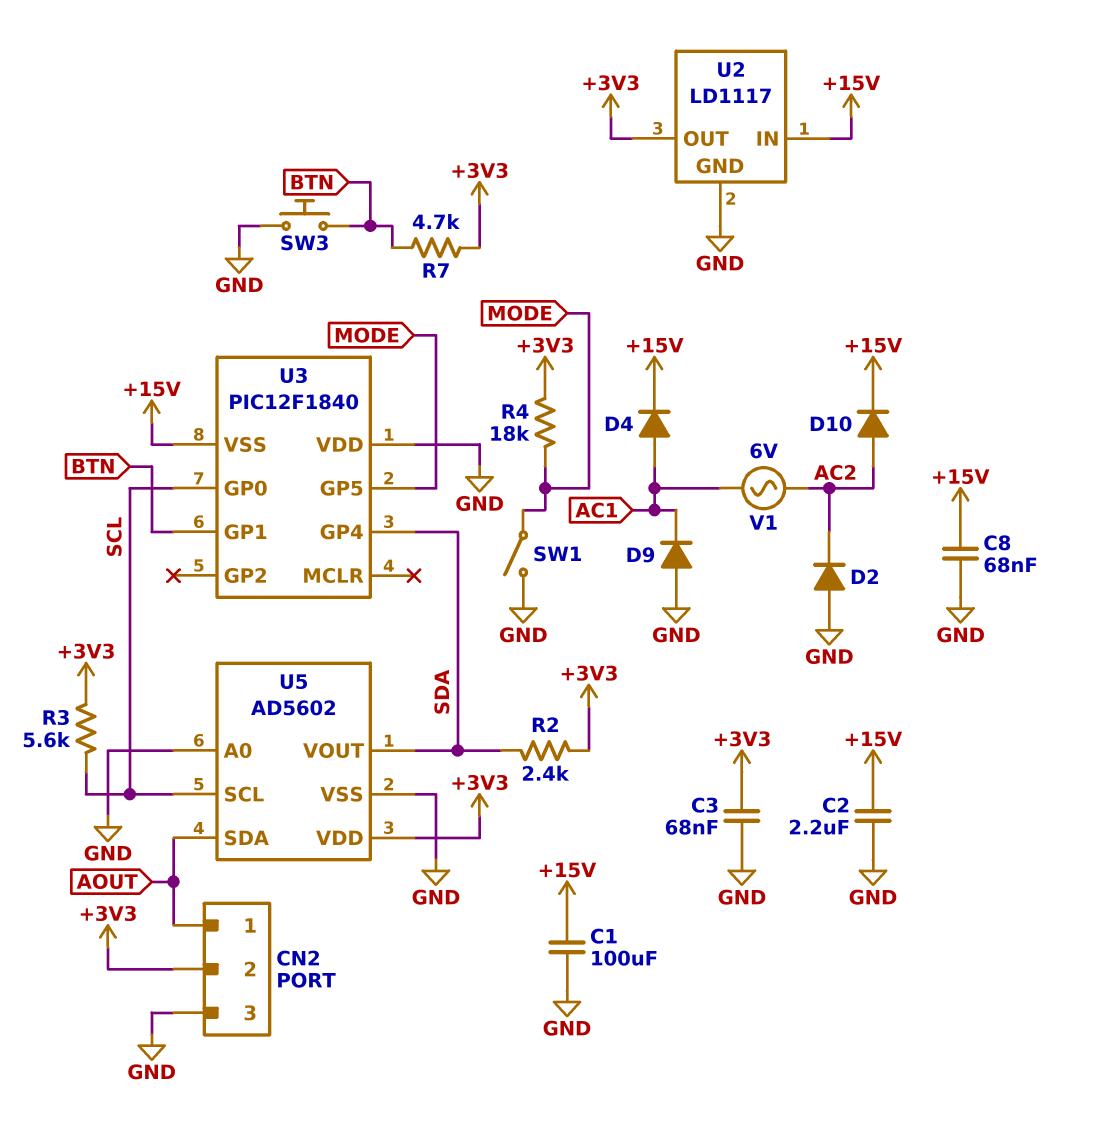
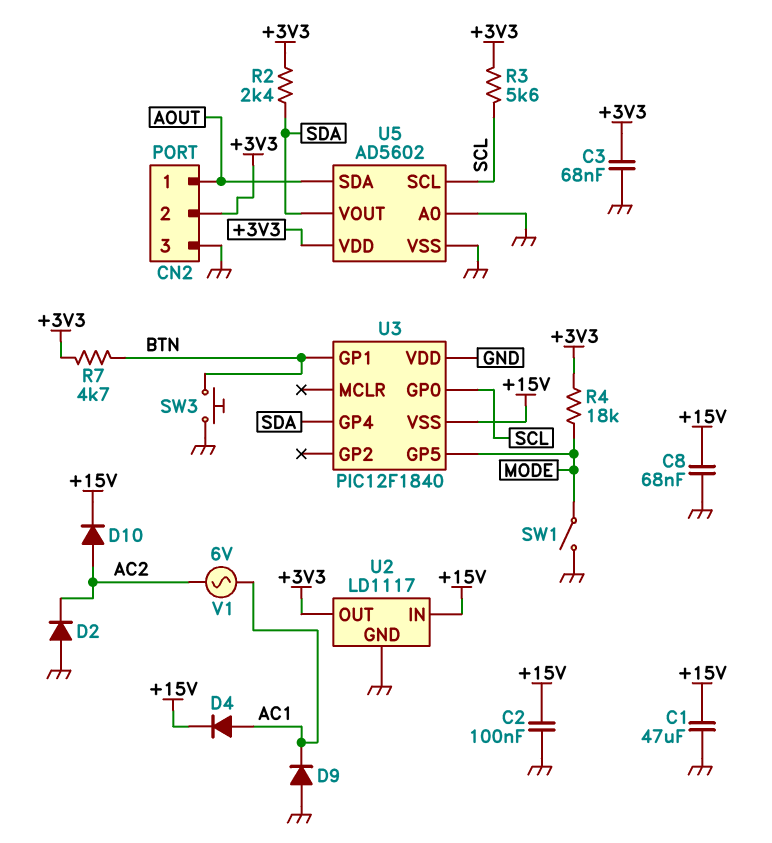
C1: 100uF (+15V, GND) -> 47uF (+15V, GND)
C2: 2.2uF (+15V, GND) -> 100nF (+15V, GND)

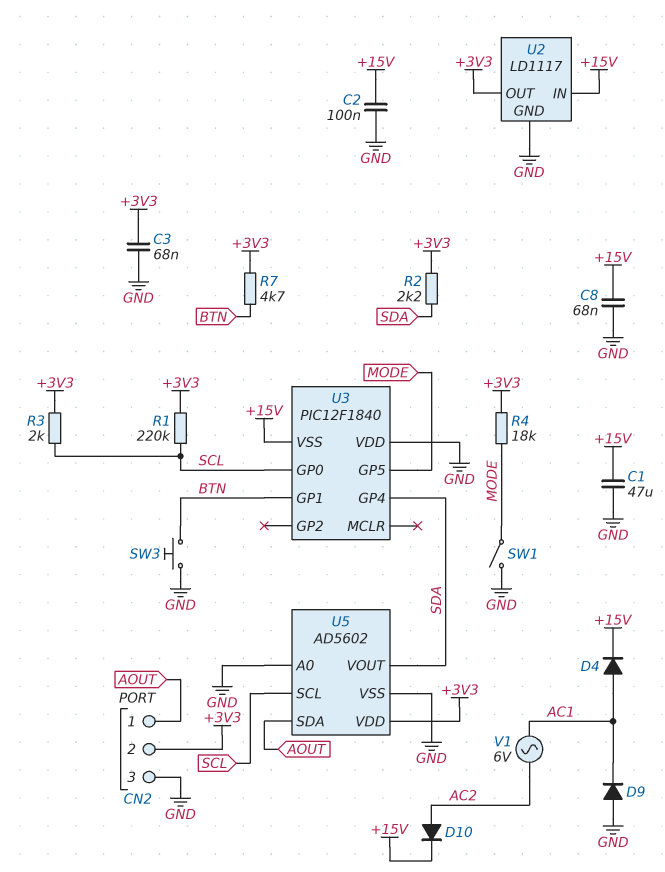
D2: diode (A GND, K AC2) -> none
R1: none -> 220k (+3V3, SCL)
R2: 2.4k (+3V3, SDA) -> 2.2k (+3V3, SDA)
R3: 5.6k (+3V3, SCL) -> 2k (+3V3, SCL)

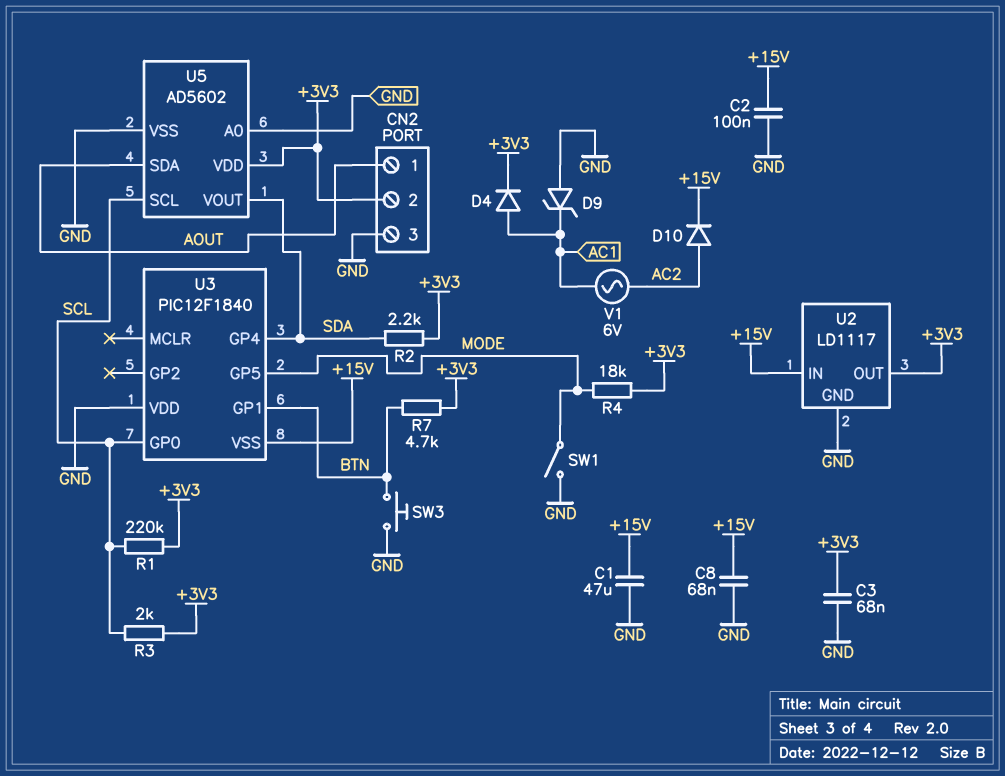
D4: diode (A AC1, K +15V) -> diode (A AC1, K +3V3)
D9: diode (A GND, K AC1) -> zener (A GND, K AC1)

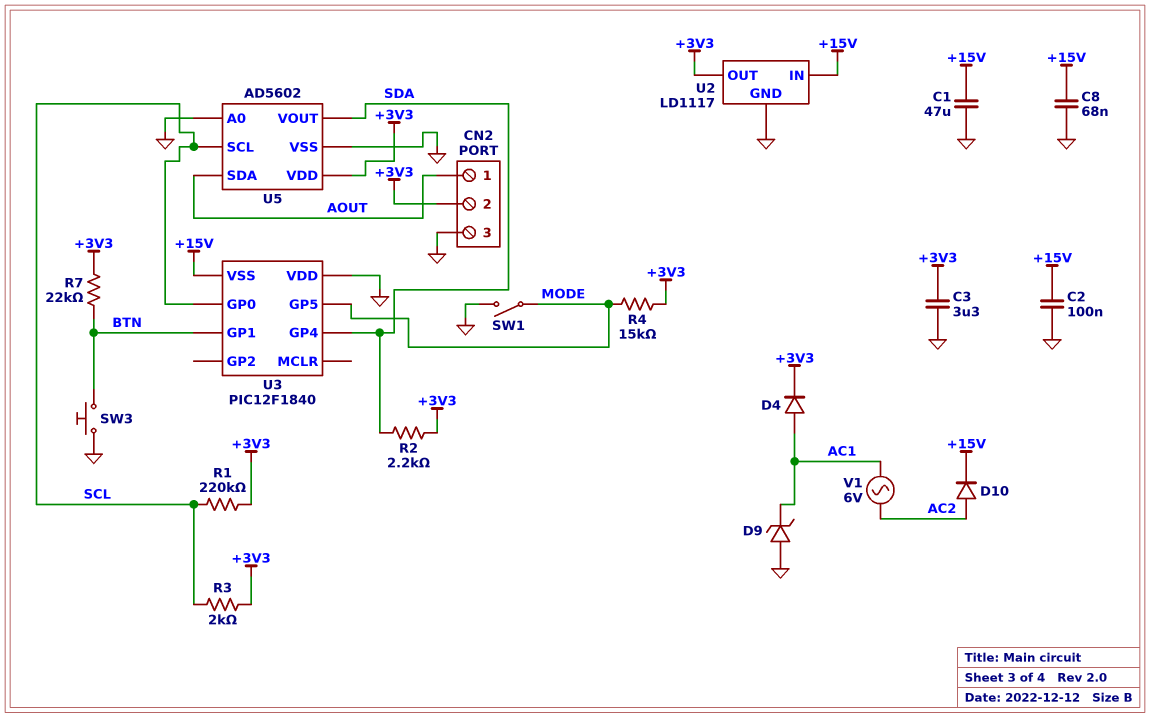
C3: 68nF (+3V3, GND) -> 3.3uF (+3V3, GND)
R4: 18k (+3V3, MODE) -> 15k (+3V3, MODE)
R7: 4.7k (+3V3, BTN) -> 22k (+3V3, BTN)

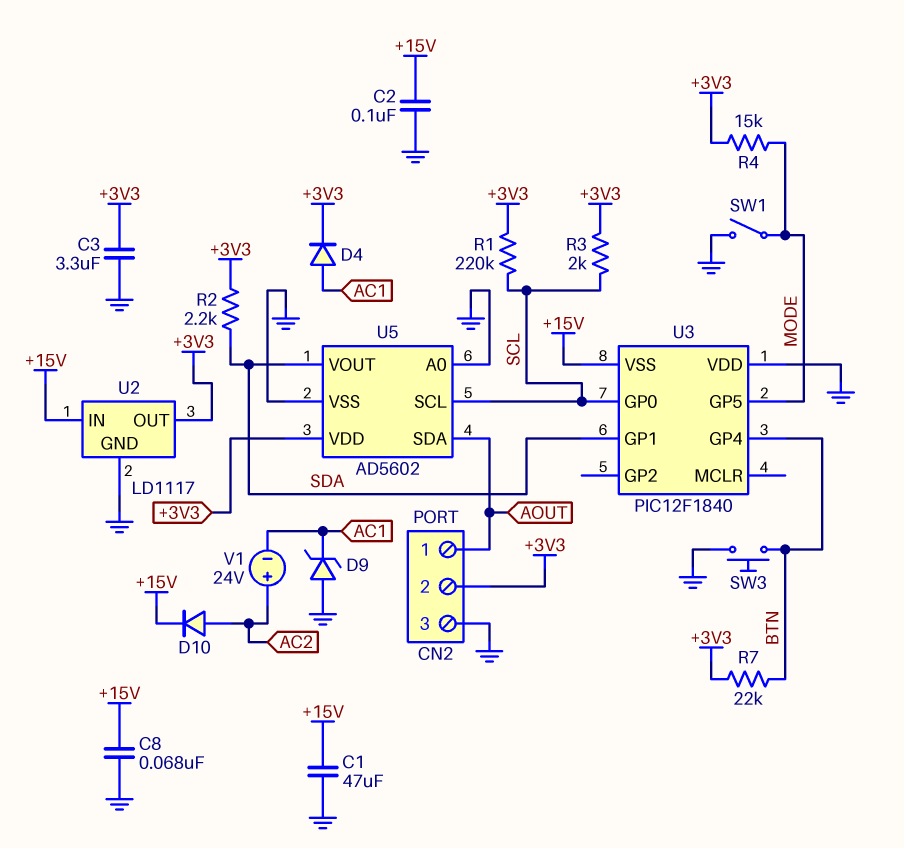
U3 pin GP1: BTN -> SDA
U3 pin GP4: SDA -> BTN
V1: AC 6V (AC1, AC2) -> 24V (plus AC2, minus AC1)

